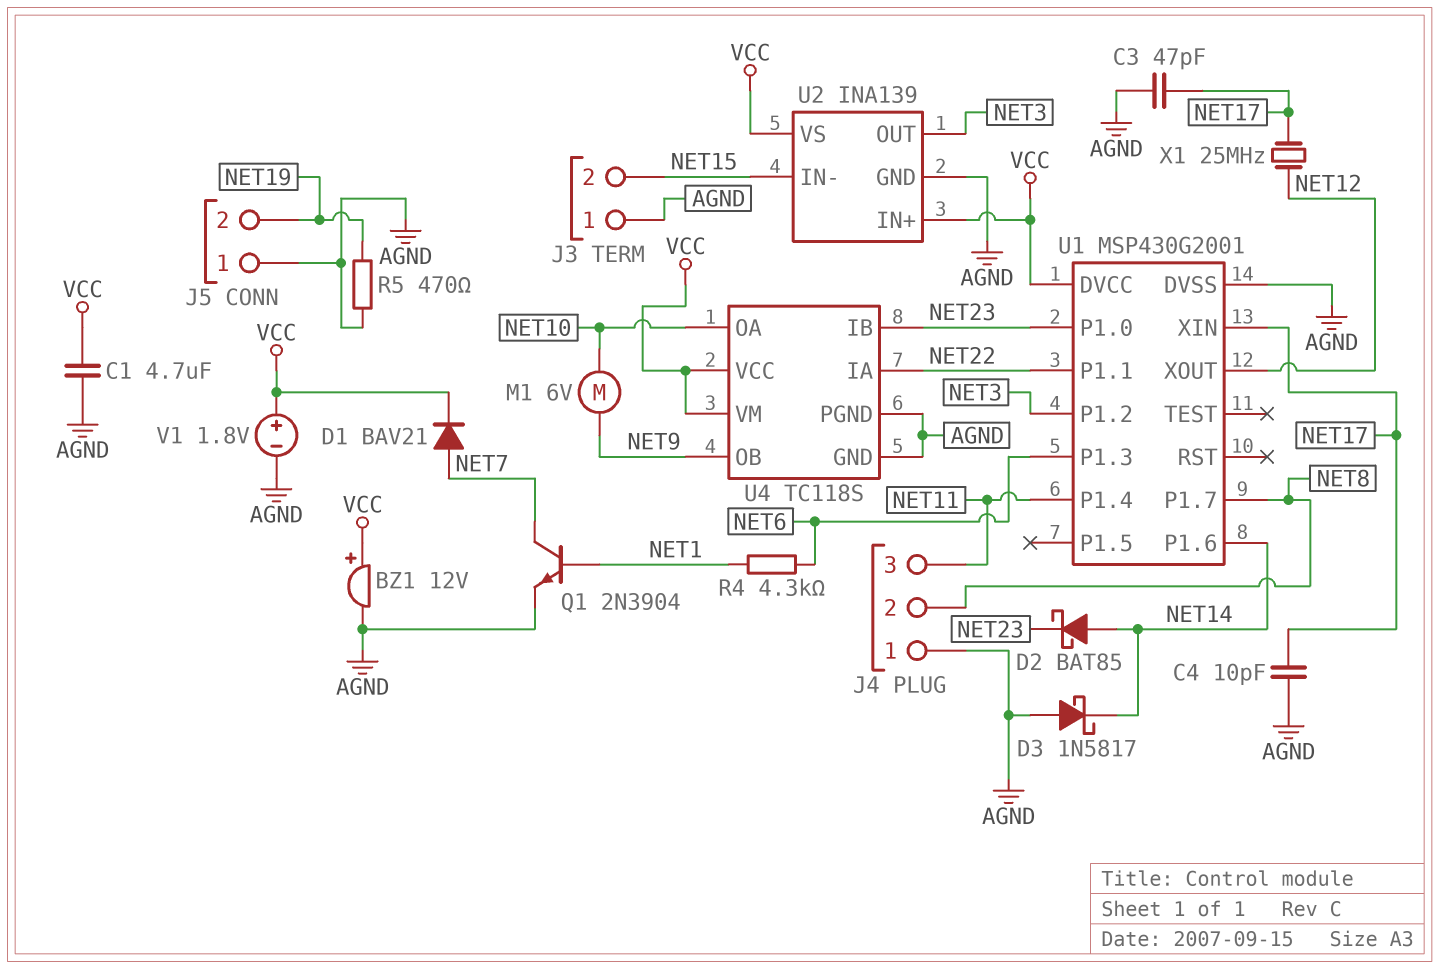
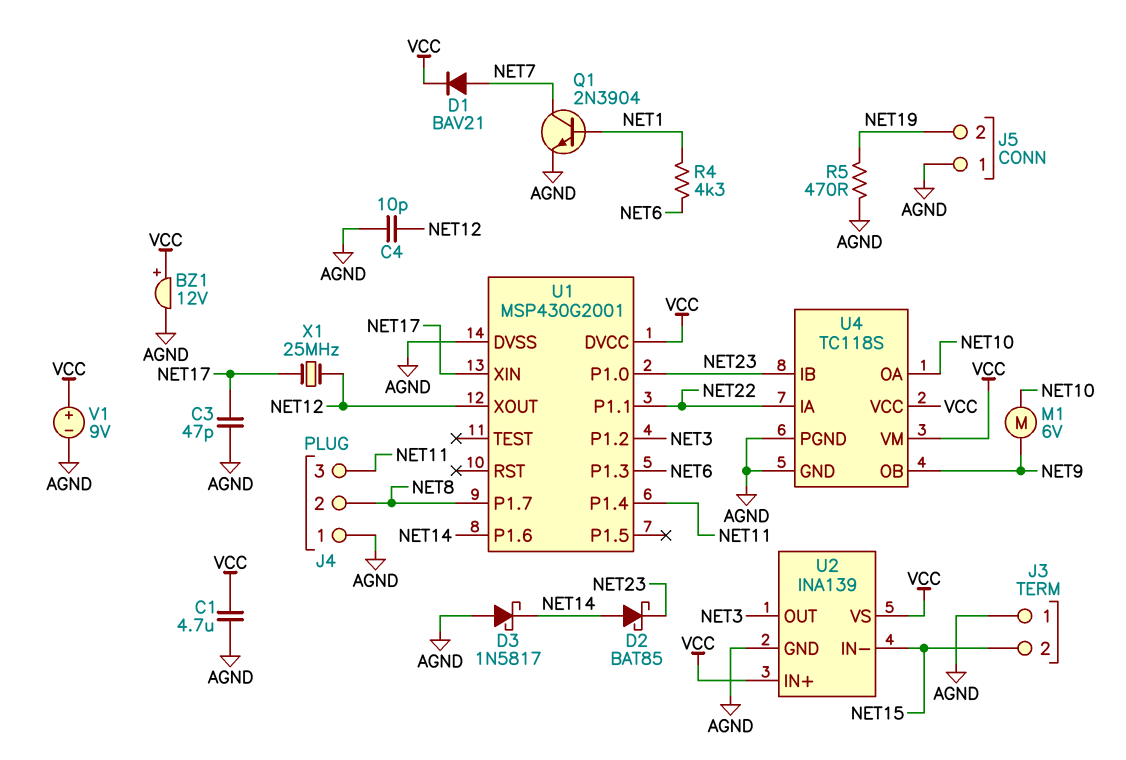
C4: 10pF (AGND, NET17) -> 10pF (AGND, NET12)
V1: 1.8V (plus VCC, minus AGND) -> 9V (plus VCC, minus AGND)

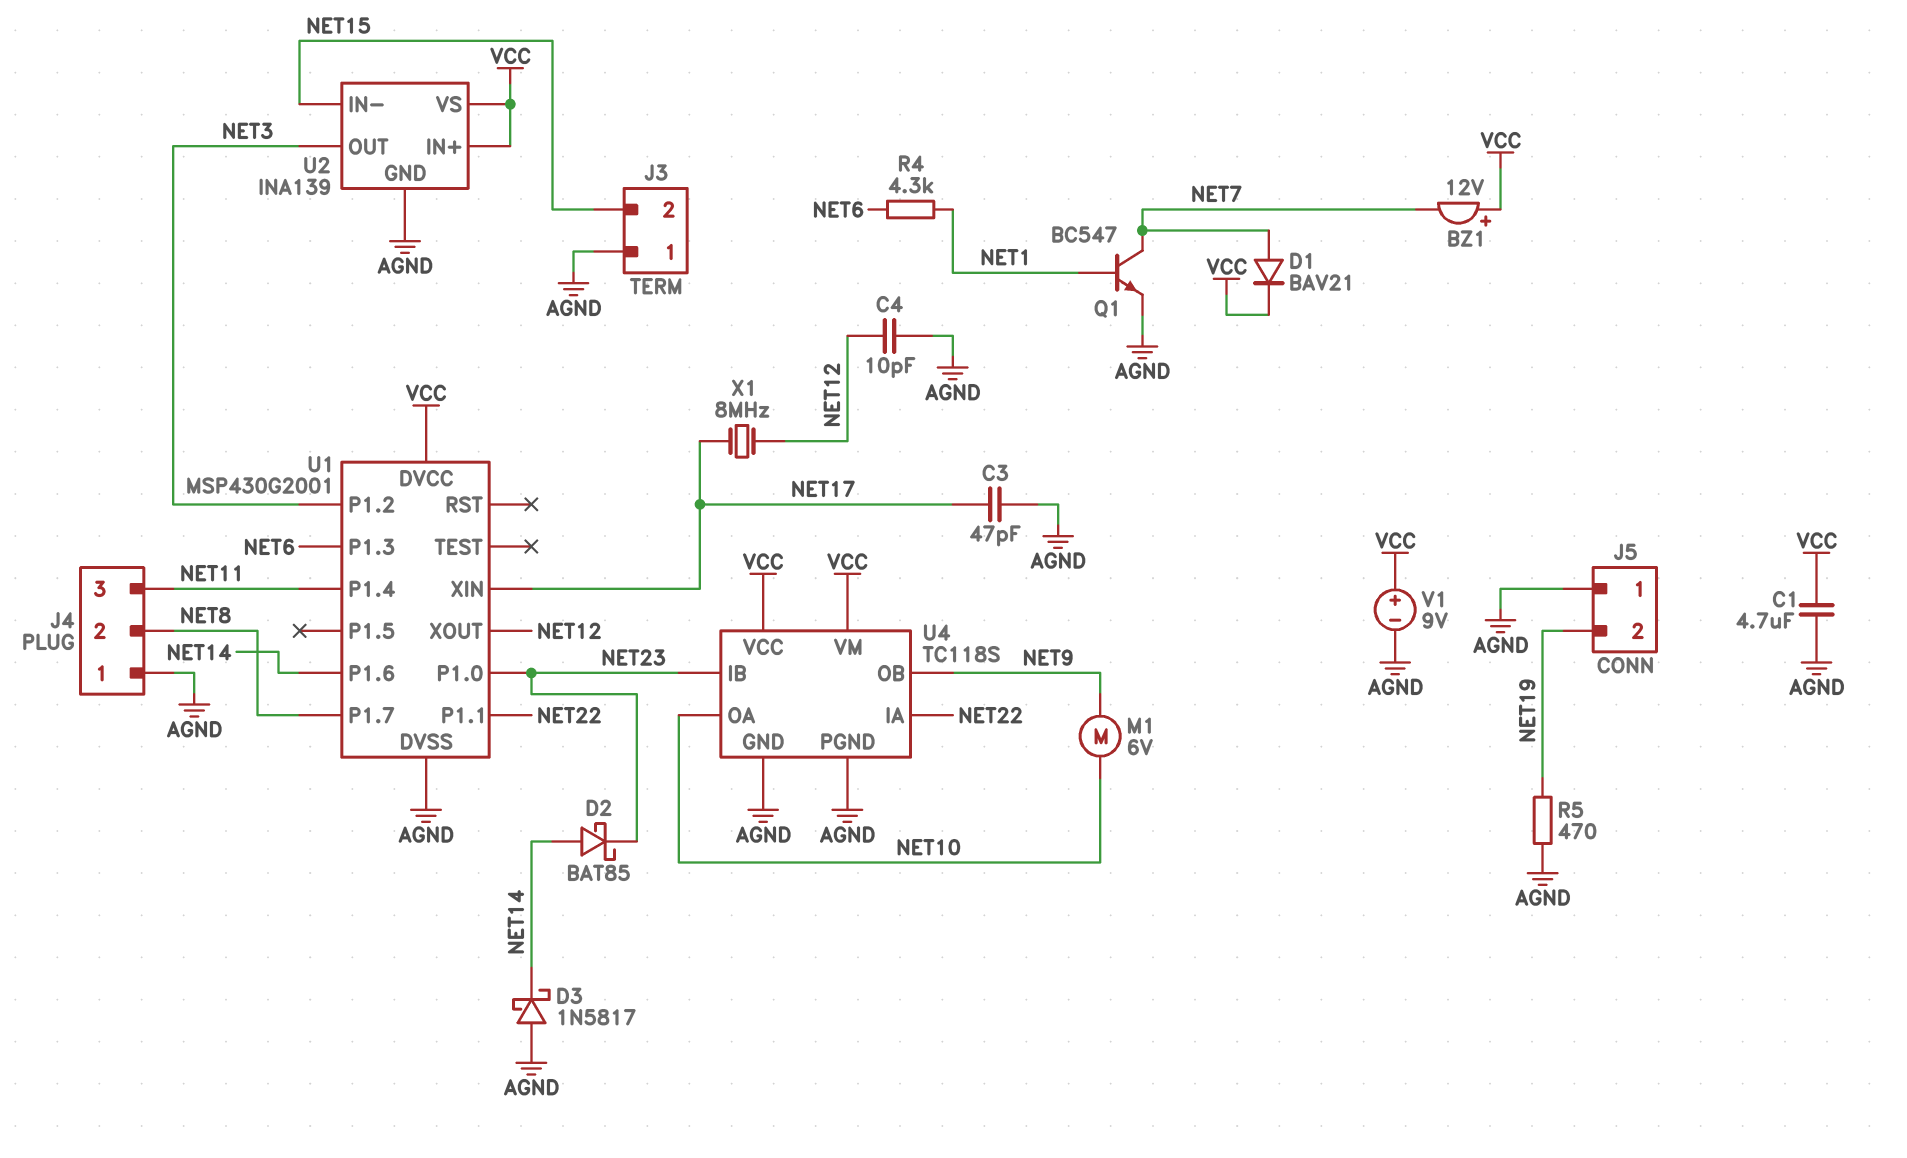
BZ1: buzzer 12V (plus VCC, minus AGND) -> buzzer 12V (plus VCC, minus NET7)
Q1: NPN 2N3904 (B NET1, C NET7, E AGND) -> NPN BC547 (B NET1, C NET7, E AGND)
X1: 25MHz (NET12, NET17) -> 8MHz (NET12, NET17)

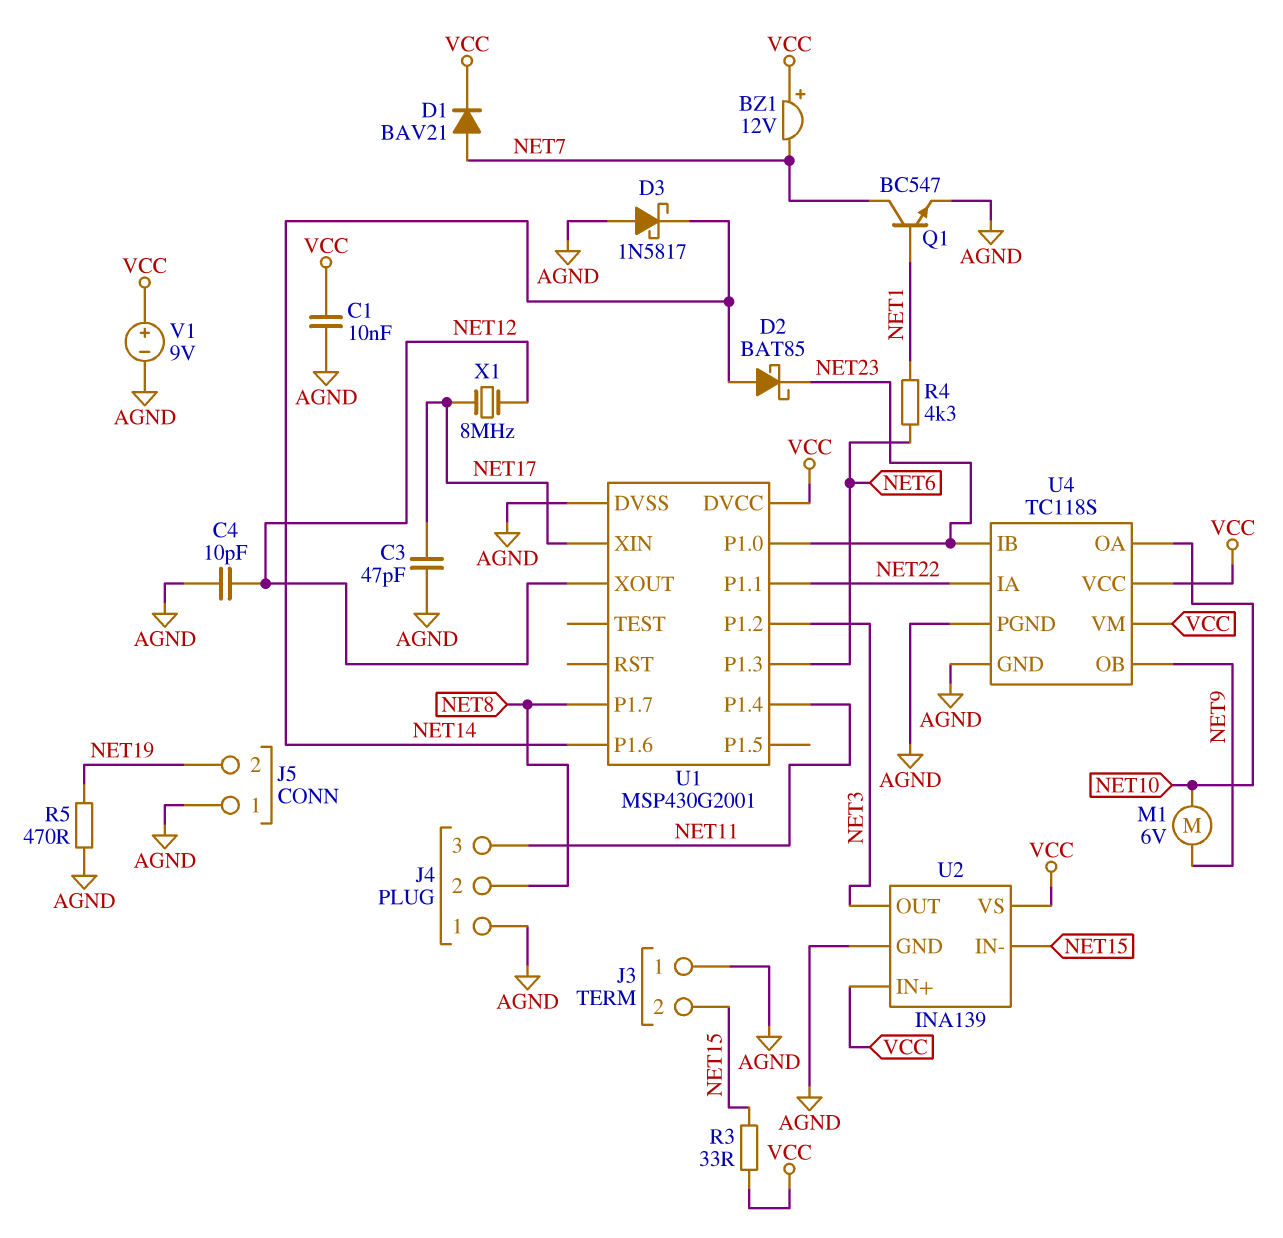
C1: 4.7uF (AGND, VCC) -> 10nF (AGND, VCC)
R3: none -> 33 (NET15, VCC)

